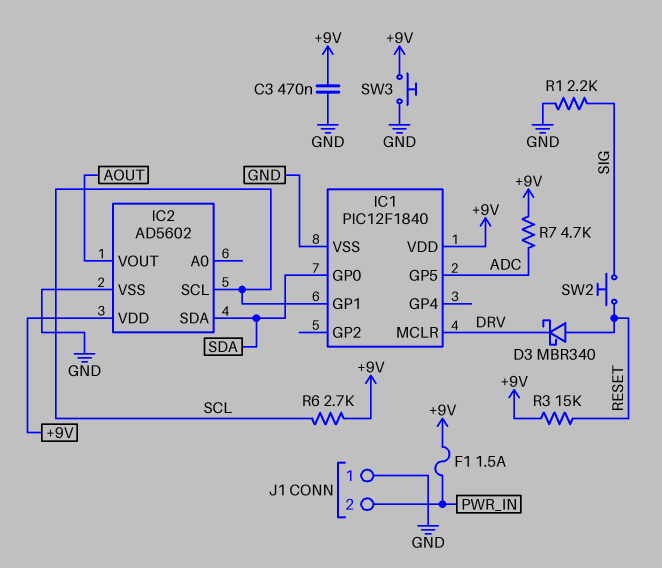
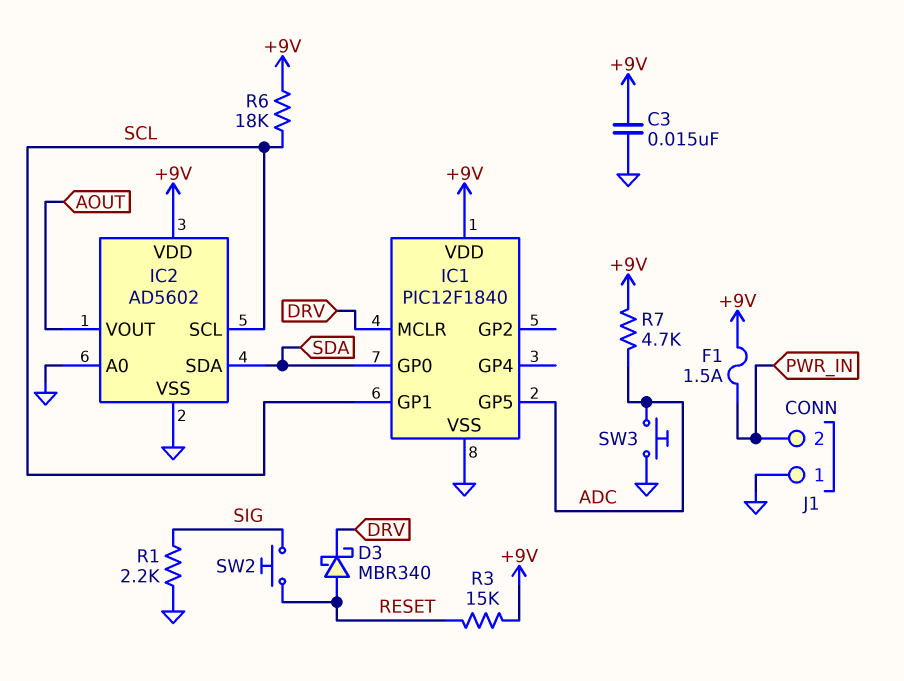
C3: 470nF (+9V, GND) -> 15nF (+9V, GND)
IC2 pin A0: none -> GND
R6: 2.7k (+9V, SCL) -> 18k (+9V, SCL)
SW3: button (+9V, GND) -> button (ADC, GND)

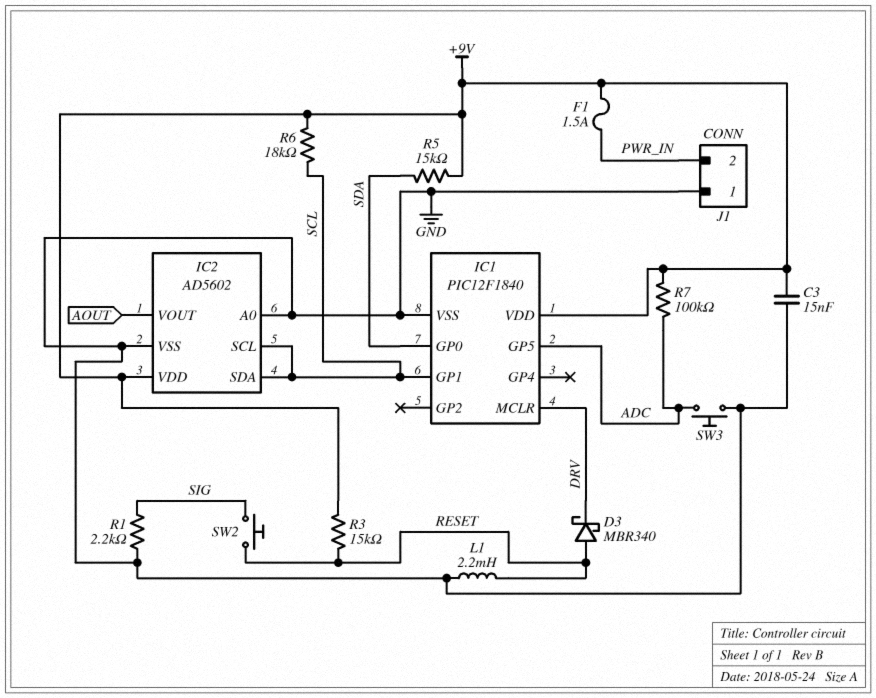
IC2 pin SDA: SDA -> SCL
L1: none -> 2.2mH (GND, RESET)
R5: none -> 15k (+9V, SDA)
R7: 4.7k (+9V, ADC) -> 100k (+9V, ADC)

